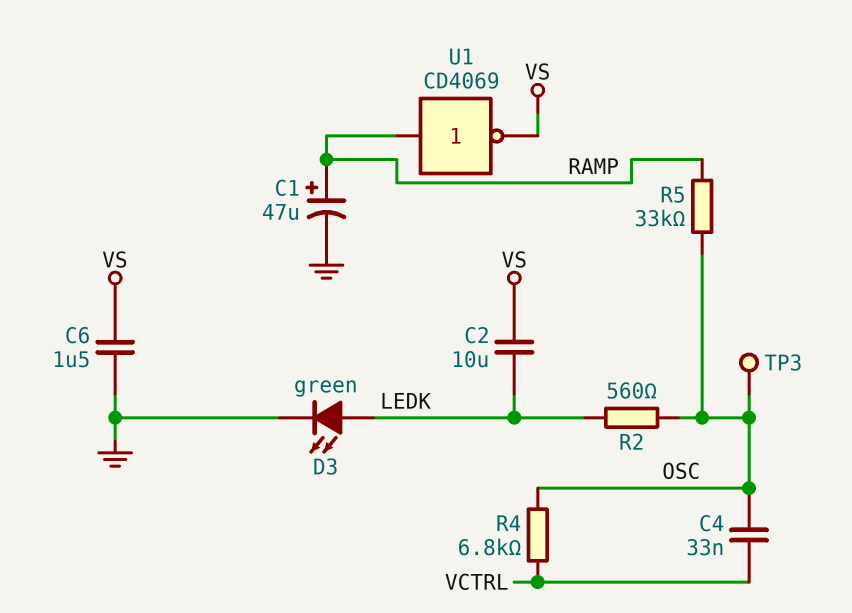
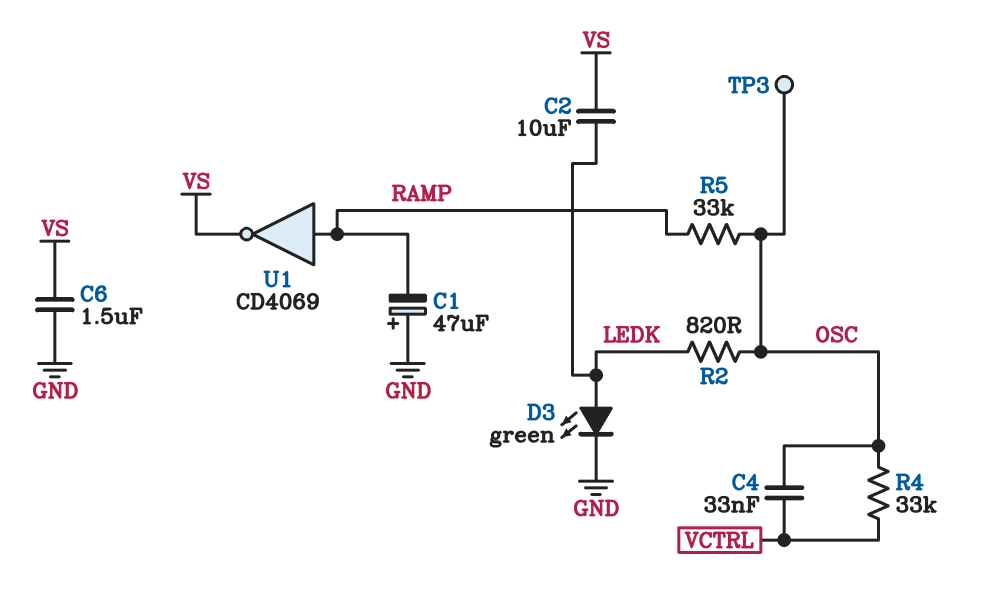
C1: 47uF (plus RAMP, minus GND) -> 47uF (plus GND, minus RAMP)
R2: 560 (LEDK, OSC) -> 820 (LEDK, OSC)
R4: 6.8k (OSC, VCTRL) -> 33k (OSC, VCTRL)

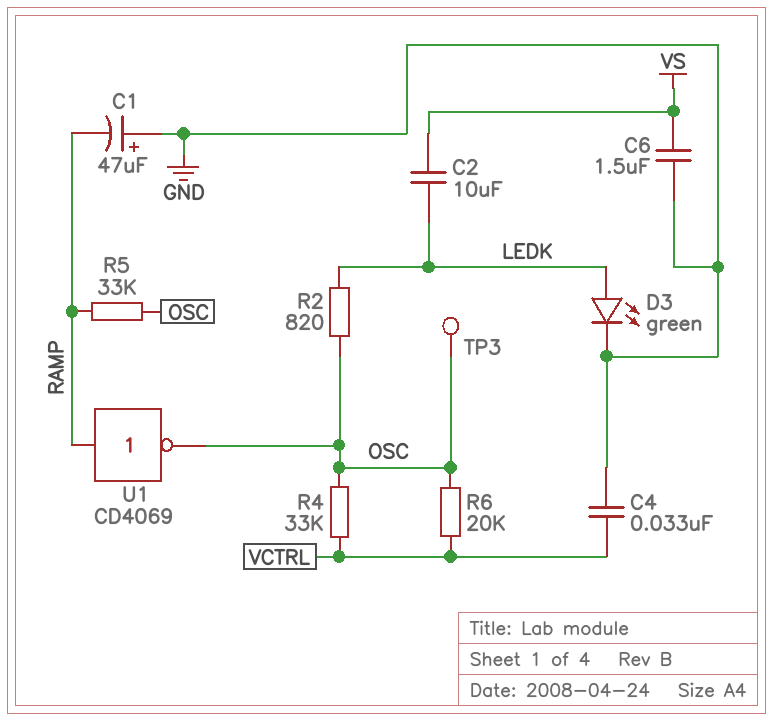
C4: 33nF (OSC, VCTRL) -> 33nF (GND, VCTRL)
R6: none -> 20k (OSC, VCTRL)
U1: NOT CD4069 (in RAMP, out VS) -> NOT CD4069 (in RAMP, out OSC)

